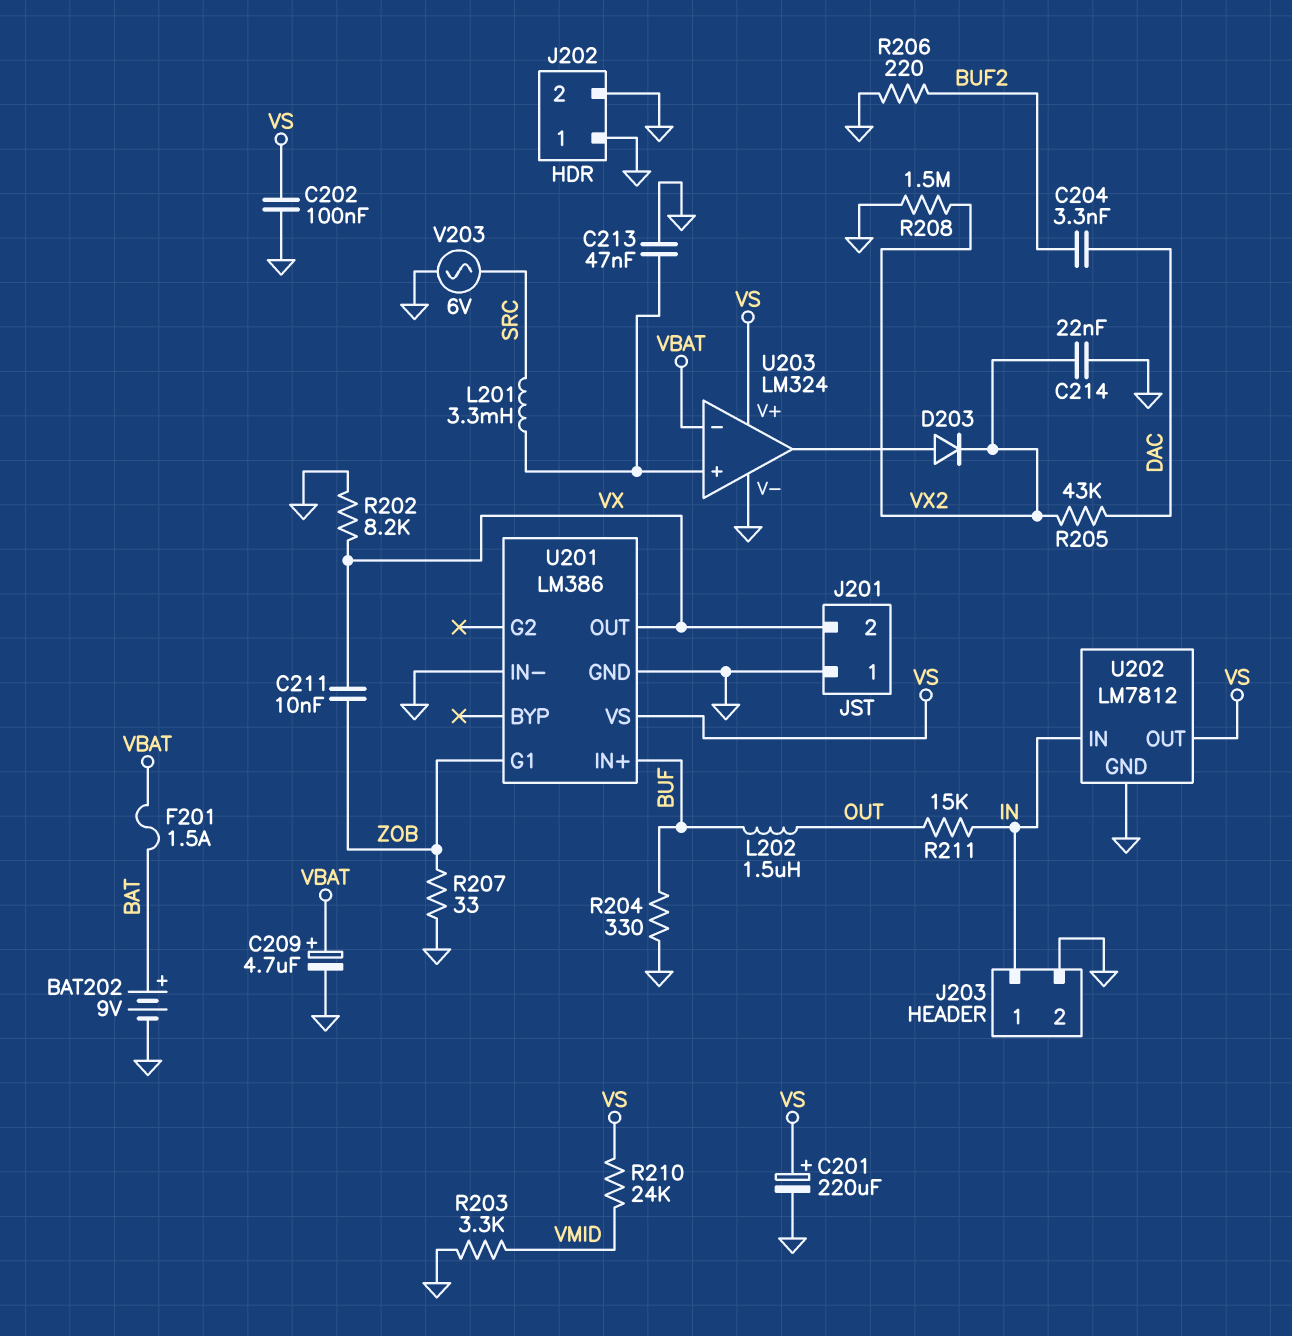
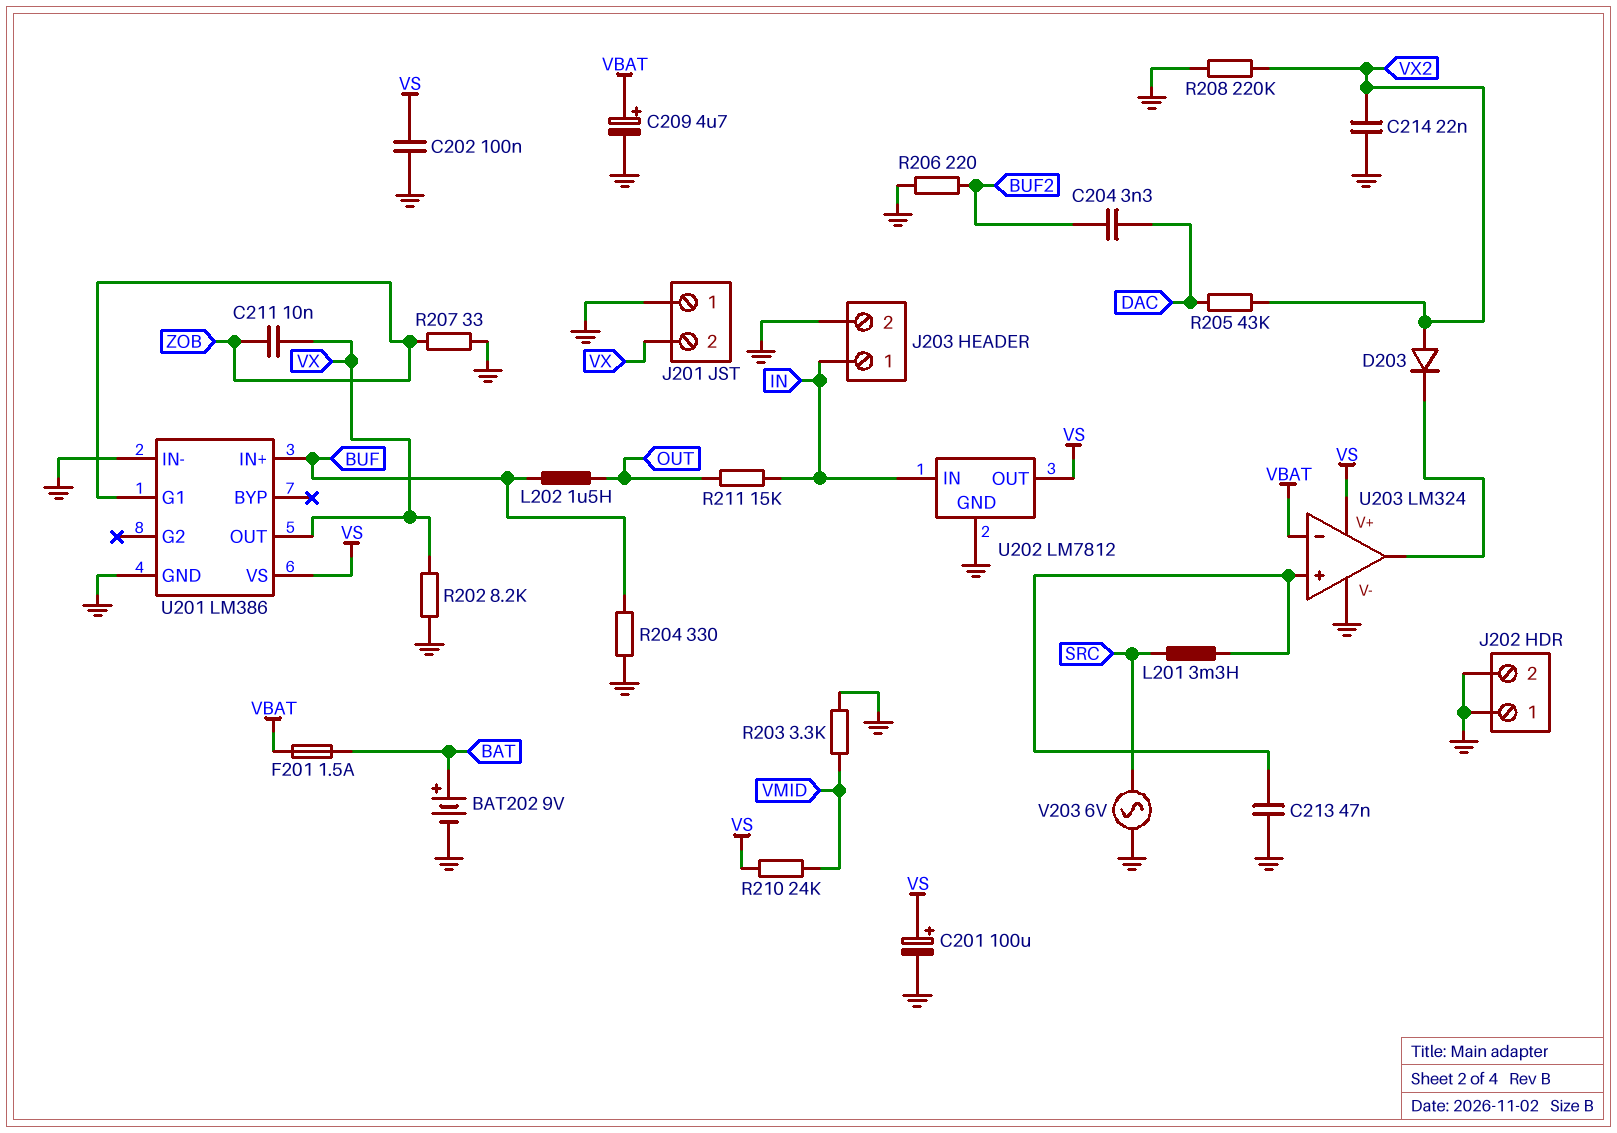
C201: 220uF (plus VS, minus GND) -> 100uF (plus VS, minus GND)
D203: diode (A U203/out, K VX2) -> diode (A VX2, K U203/out)
R208: 1.5M (GND, VX2) -> 220k (GND, VX2)

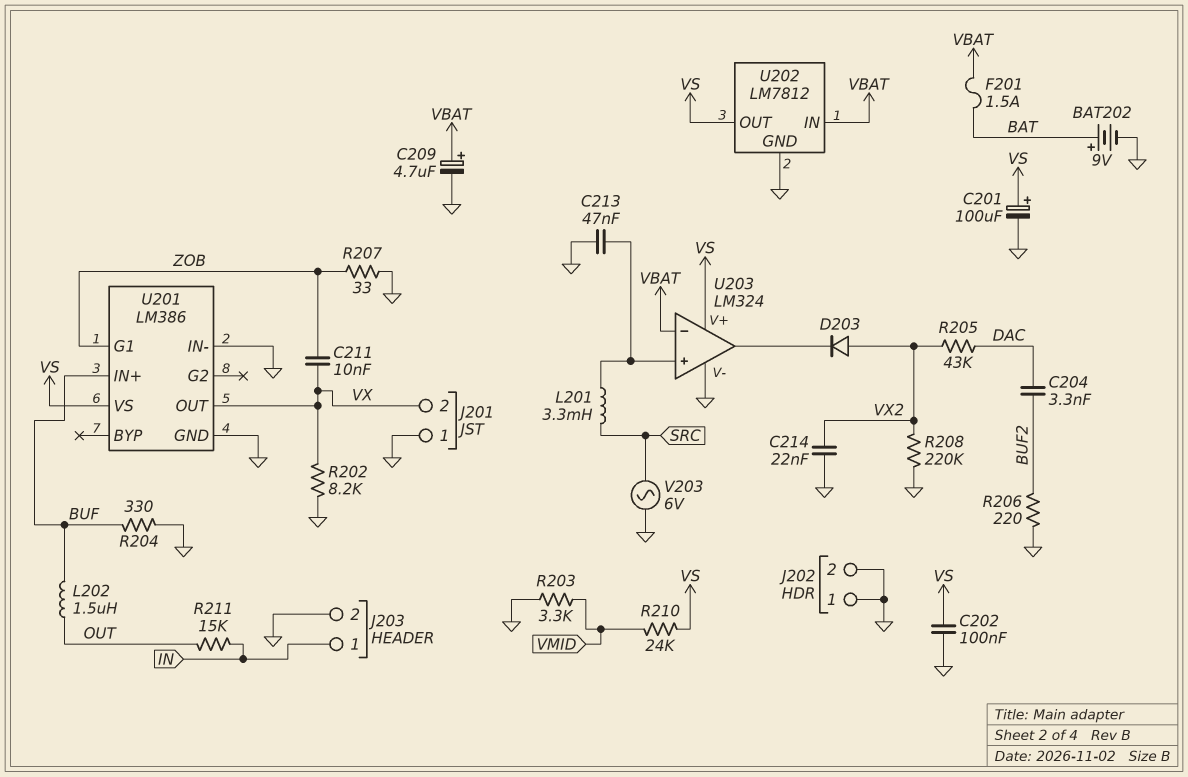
U202 pin IN: IN -> VBAT

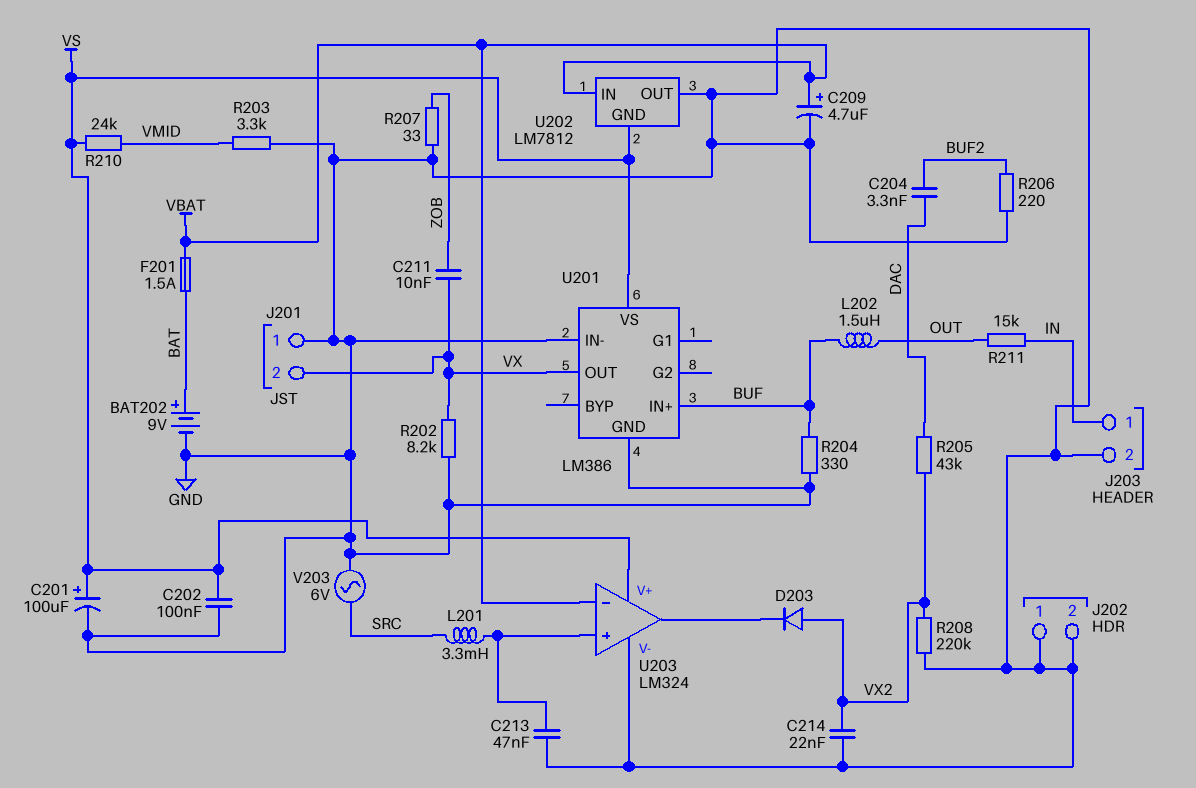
U201 pin G1: ZOB -> none
U202 pin GND: GND -> VS
U202 pin OUT: VS -> GND

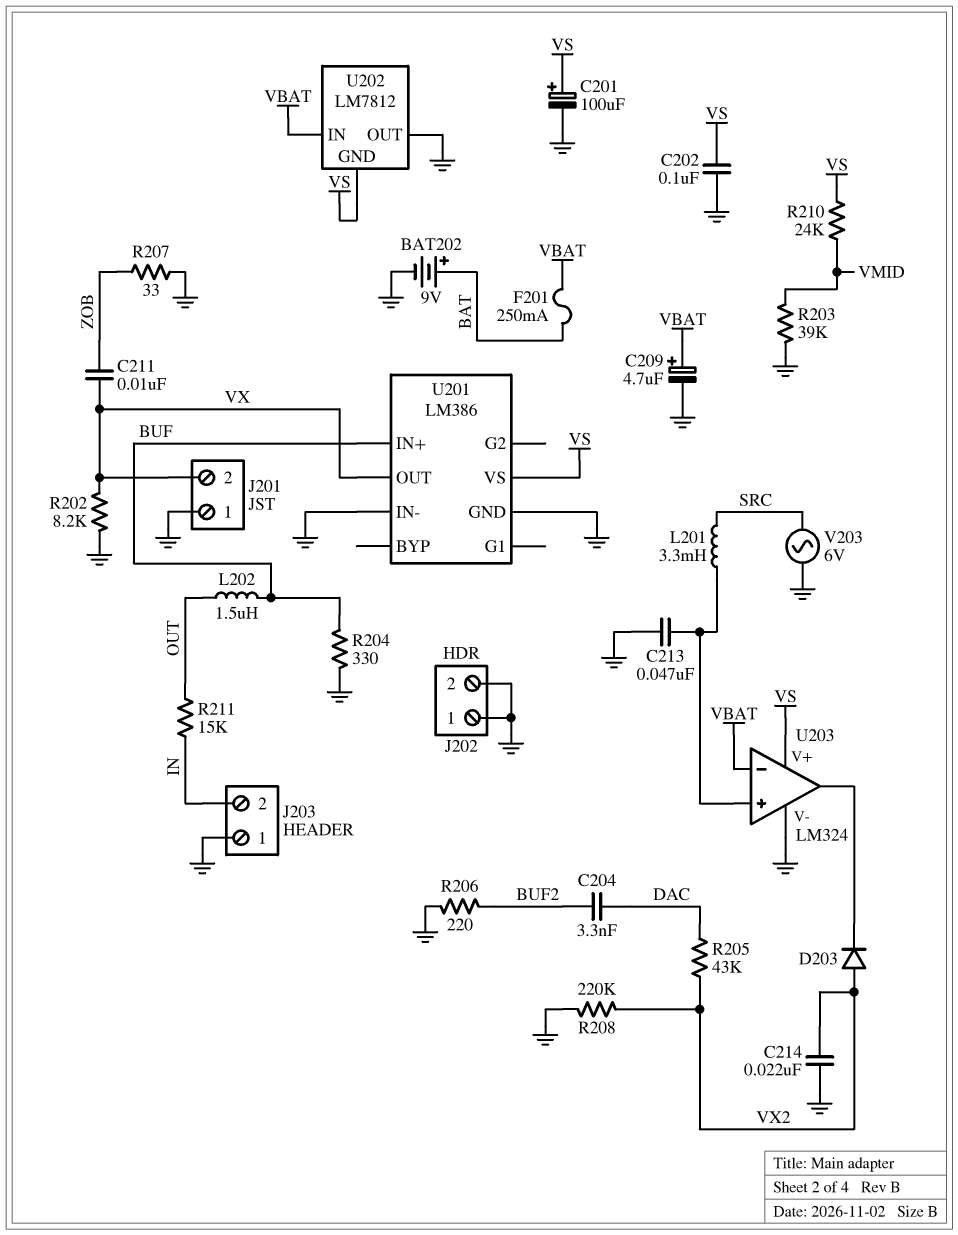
F201: 1.5A (BAT, VBAT) -> 250mA (BAT, VBAT)
J203 pin 1: IN -> GND
J203 pin 2: GND -> IN
R203: 3.3k (GND, VMID) -> 39k (GND, VMID)

